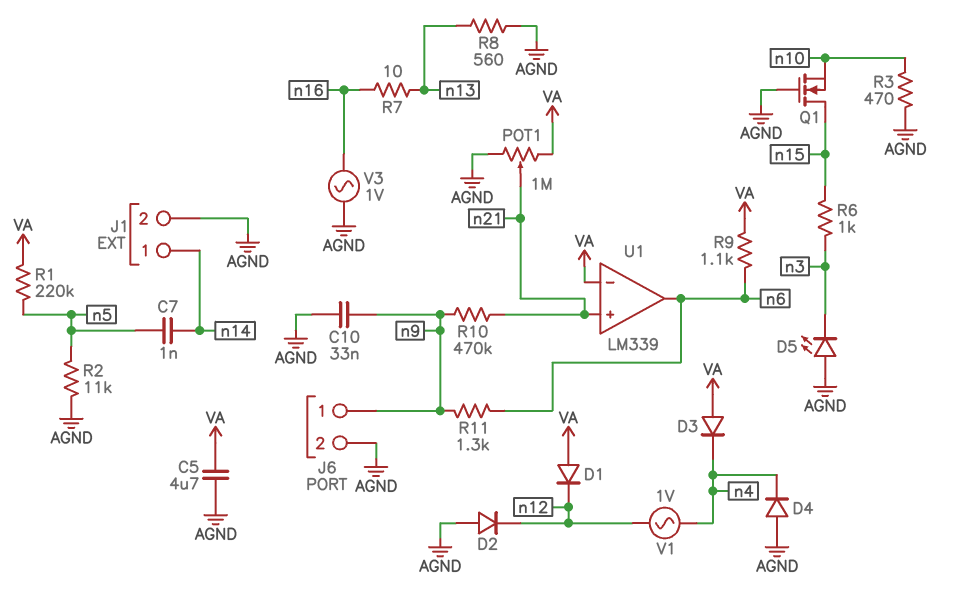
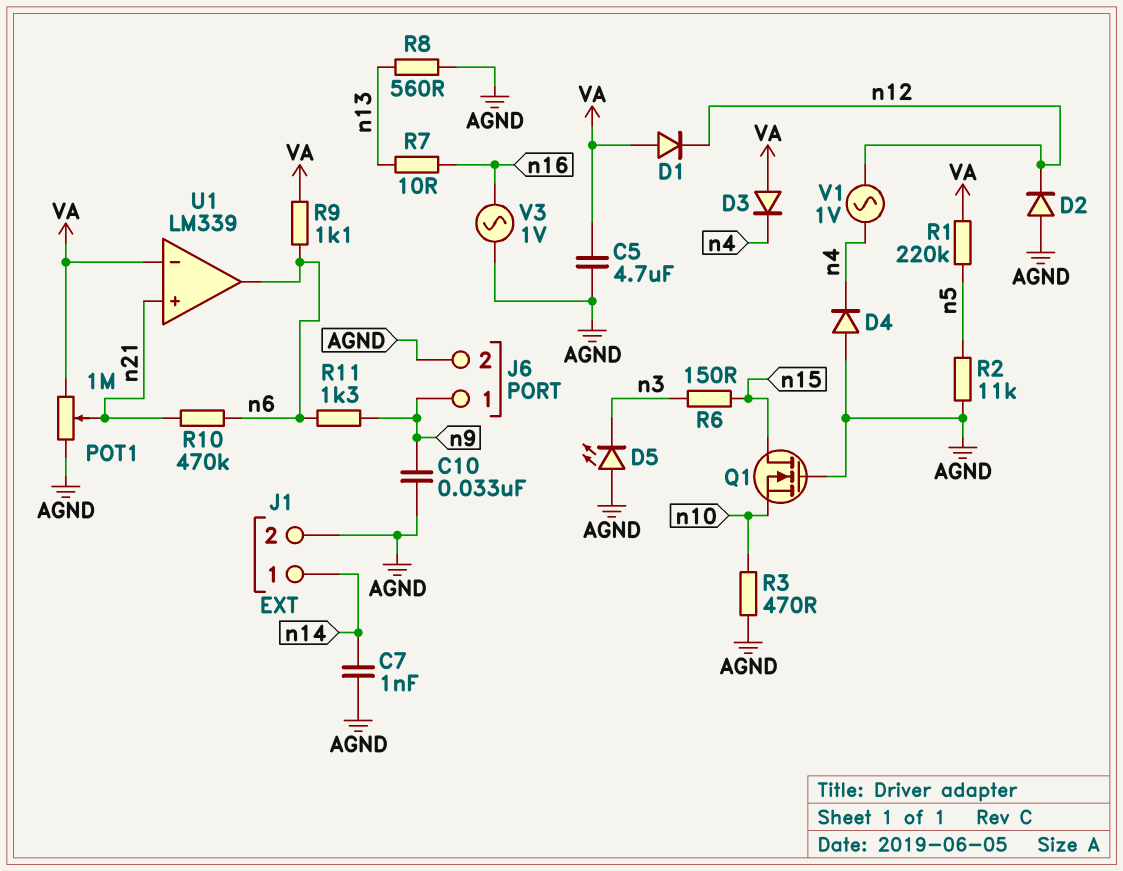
C7: 1nF (n5, n14) -> 1nF (AGND, n14)
R6: 1k (n3, n15) -> 150 (n3, n15)
R10: 470k (n9, n21) -> 470k (n6, n21)

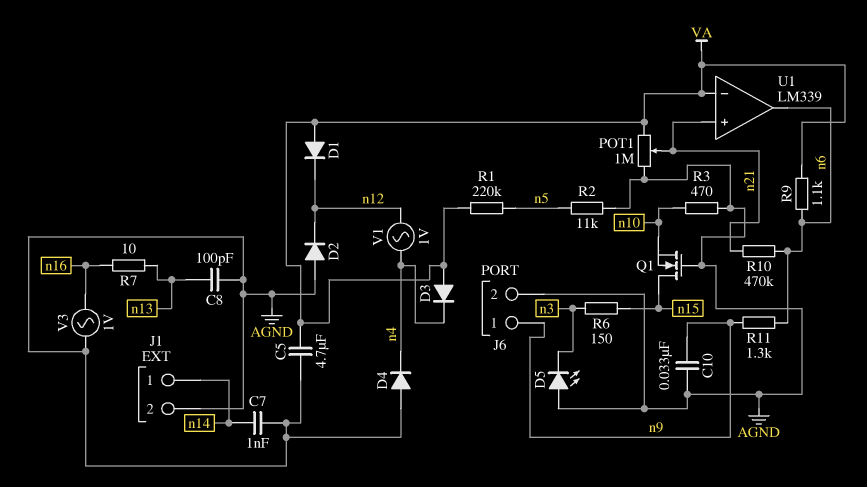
C8: none -> 100pF (AGND, n13)
R8: 560 (AGND, n13) -> none

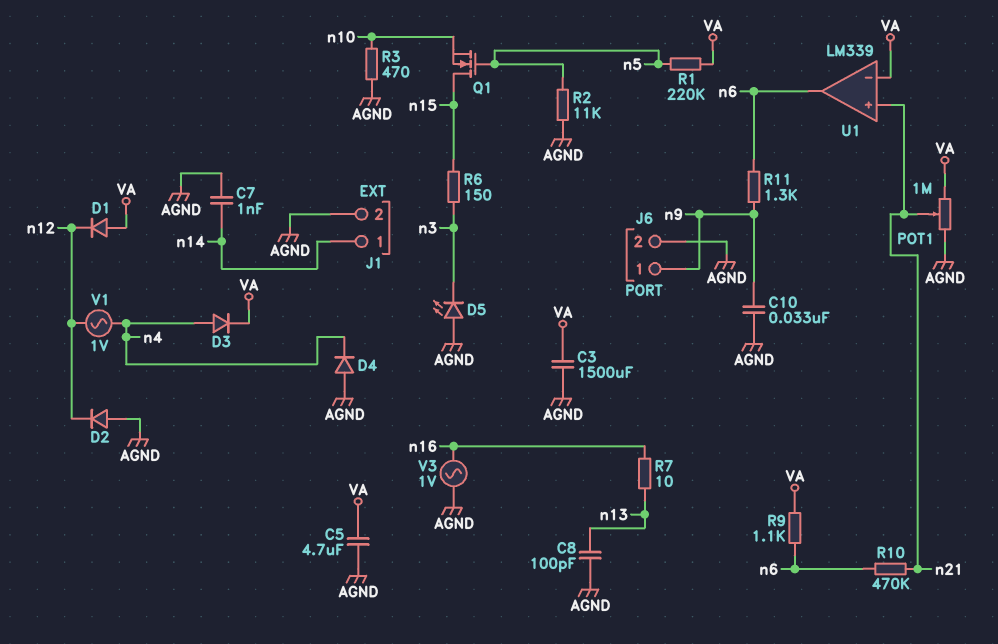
C3: none -> 1500uF (AGND, VA)
D3: diode (A VA, K n4) -> diode (A n4, K VA)
Q1: NMOS (G AGND, D n15, S n10) -> NMOS (G n5, D n15, S n10)

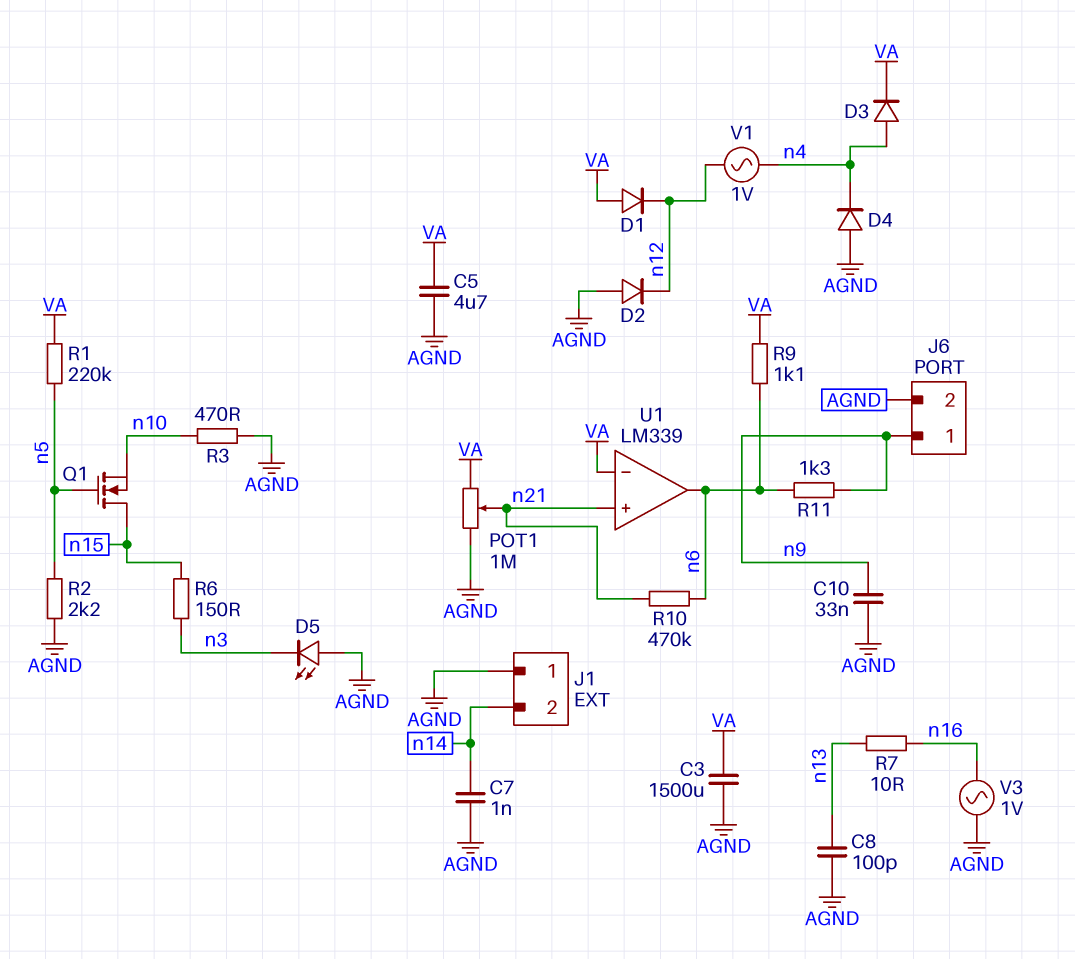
J1 pin 1: n14 -> AGND
J1 pin 2: AGND -> n14
R2: 11k (AGND, n5) -> 2.2k (AGND, n5)

